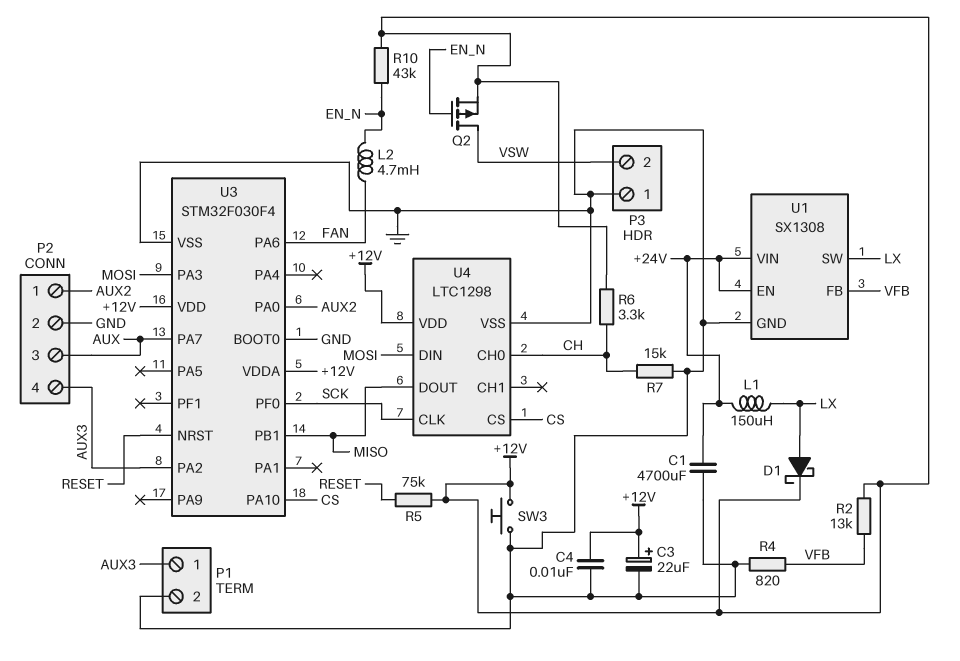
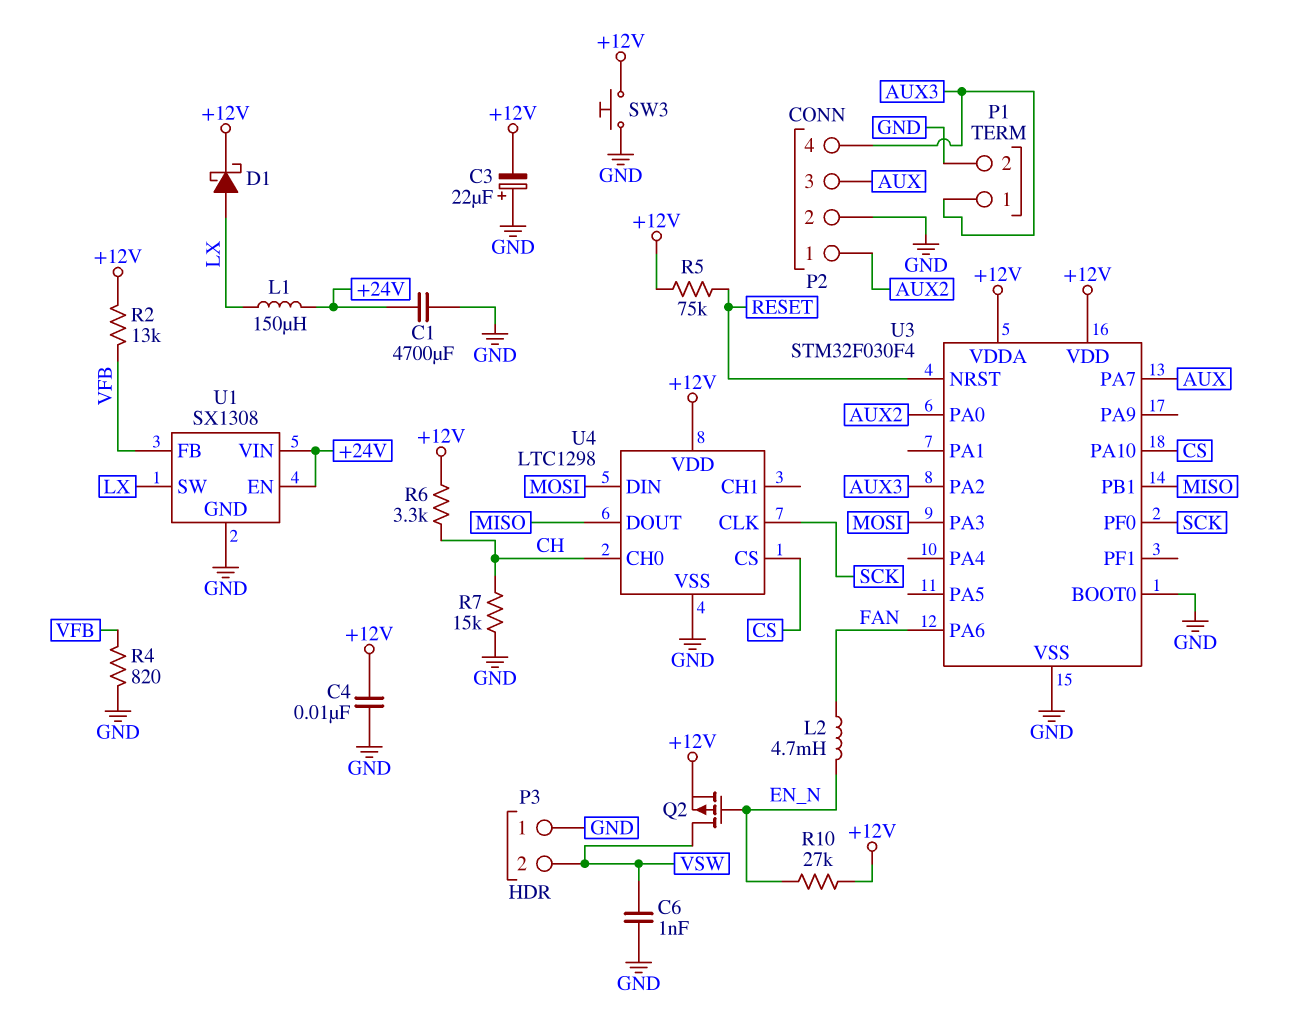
C3: 22uF (plus +12V, minus GND) -> 22uF (plus GND, minus +12V)
C6: none -> 1nF (GND, VSW)
R10: 43k (+12V, EN_N) -> 27k (+12V, EN_N)

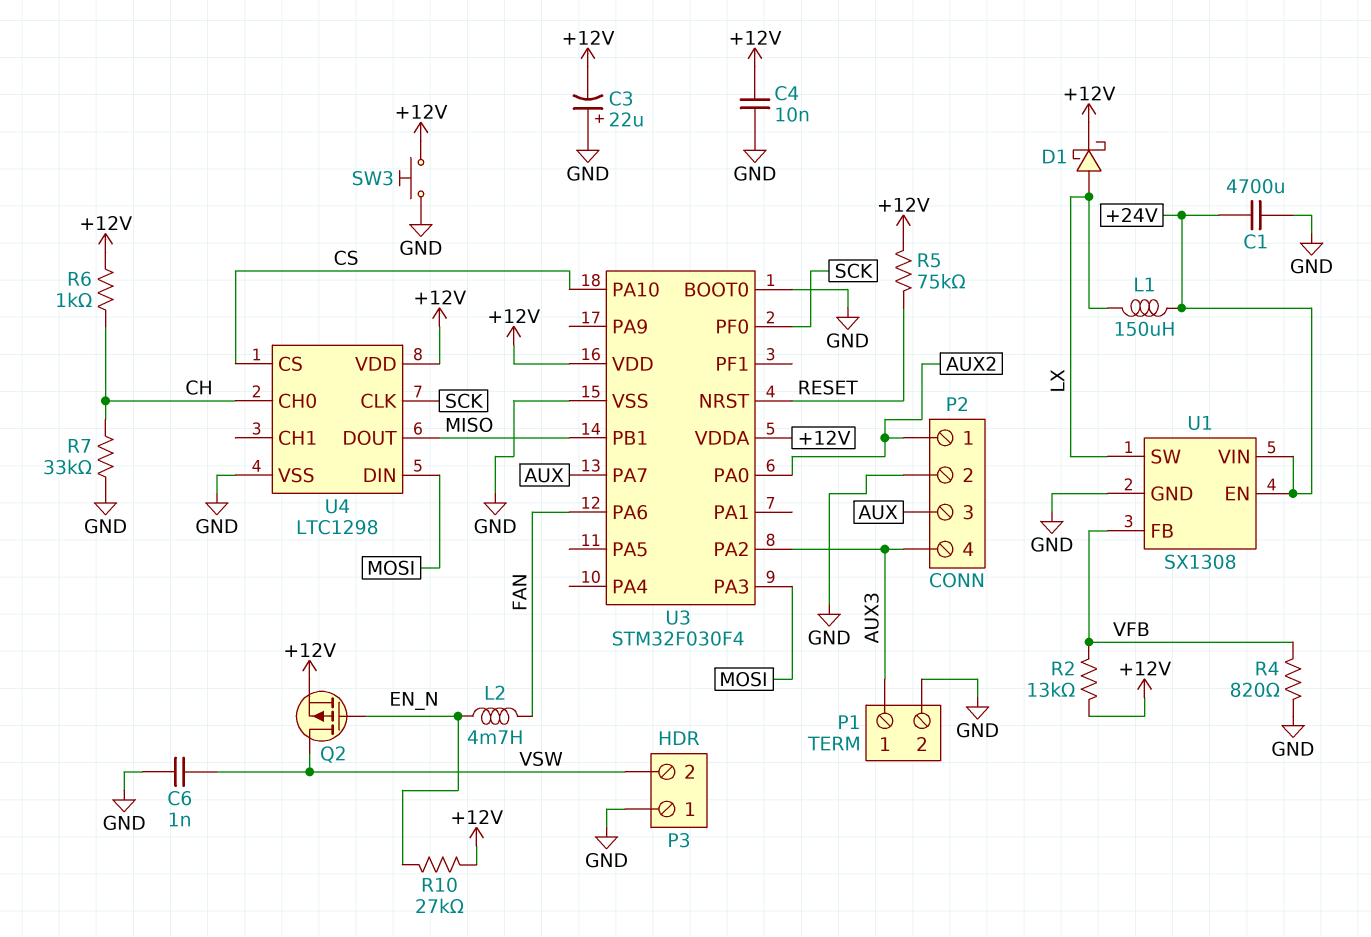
R6: 3.3k (+12V, CH) -> 1k (+12V, CH)
R7: 15k (CH, GND) -> 33k (CH, GND)

